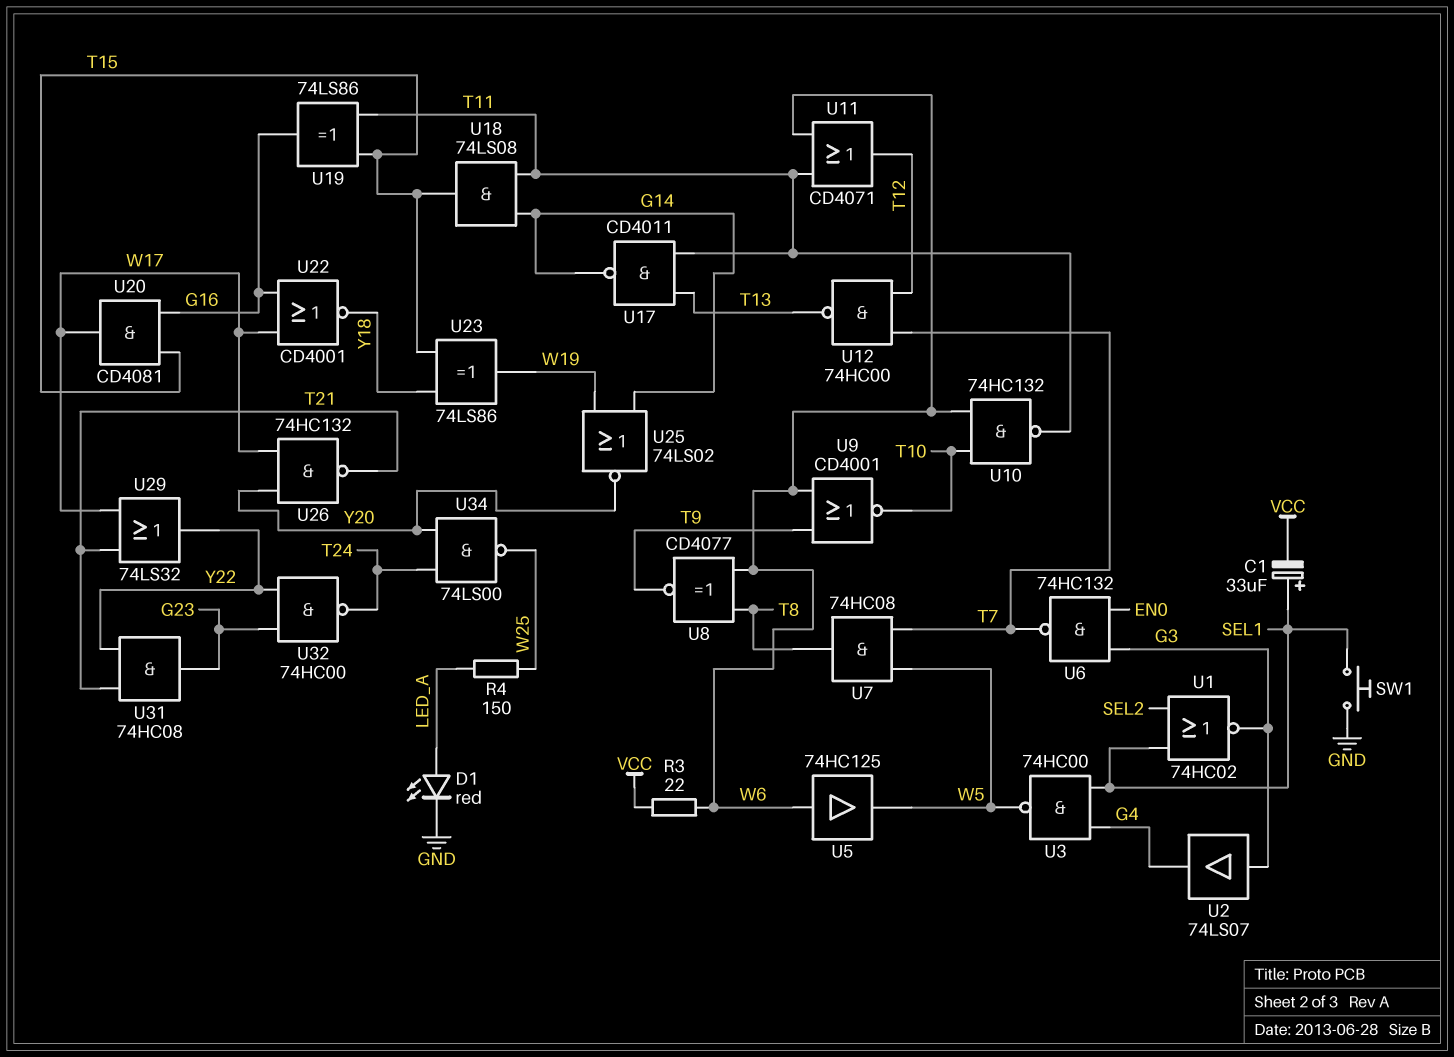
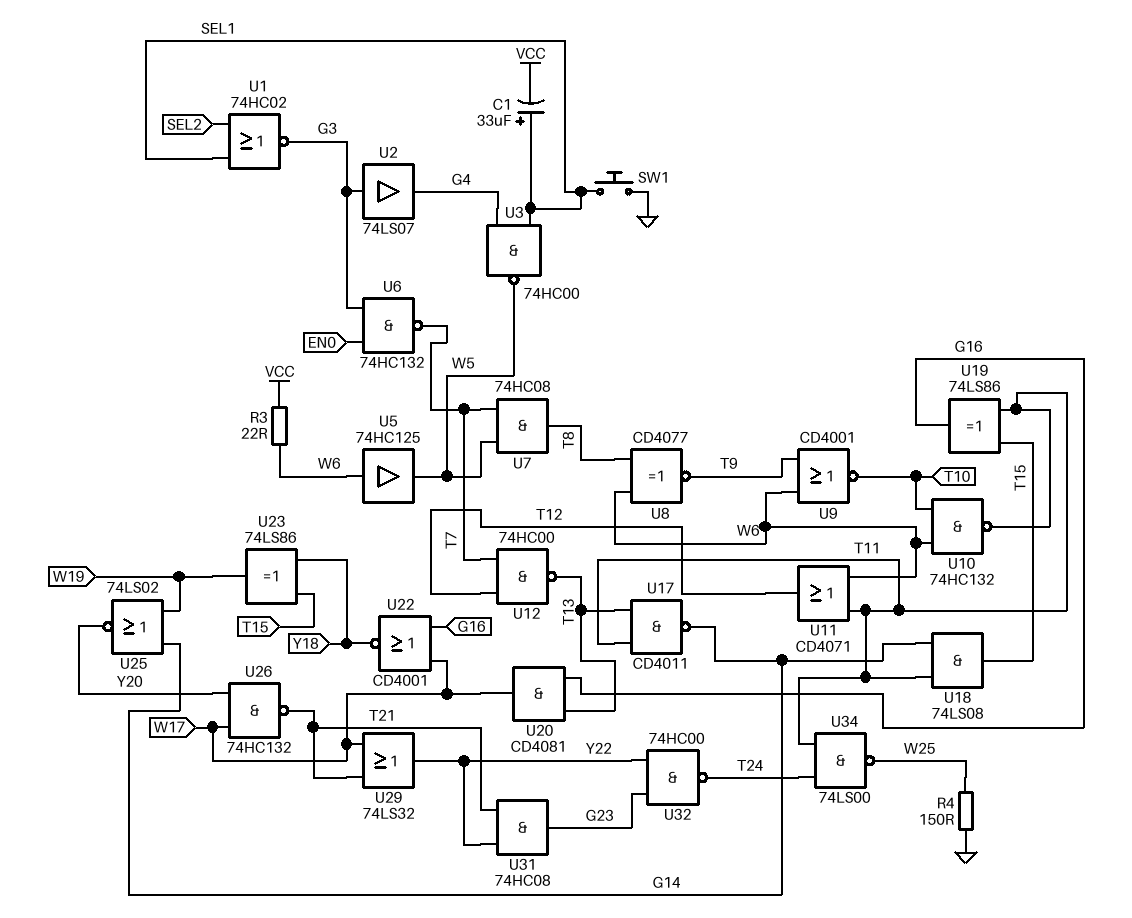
D1: LED red (A LED_A, K GND) -> none
R4: 150 (LED_A, W25) -> 150 (GND, W25)
U20: AND CD4081 (in G16, in T15, out W17) -> AND CD4081 (in G16, in T13, out W17)
U34: NAND 74LS00 (in T24, in Y20, out W25) -> NAND 74LS00 (in T11, in T24, out W25)

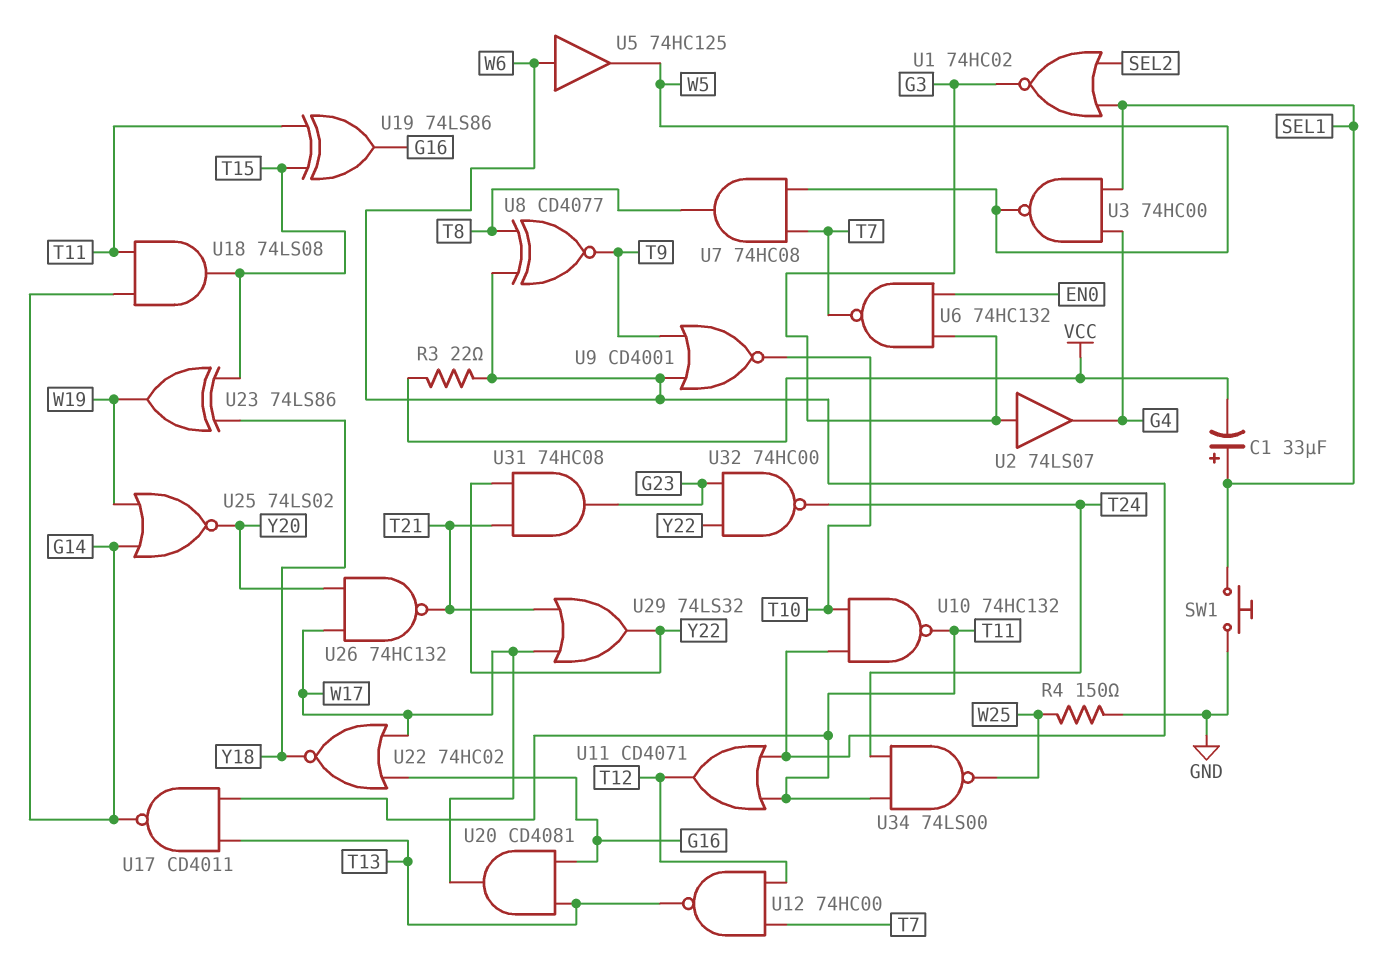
U22: NOR CD4001 (in G16, in W17, out Y18) -> NOR 74HC02 (in G16, in W17, out Y18)

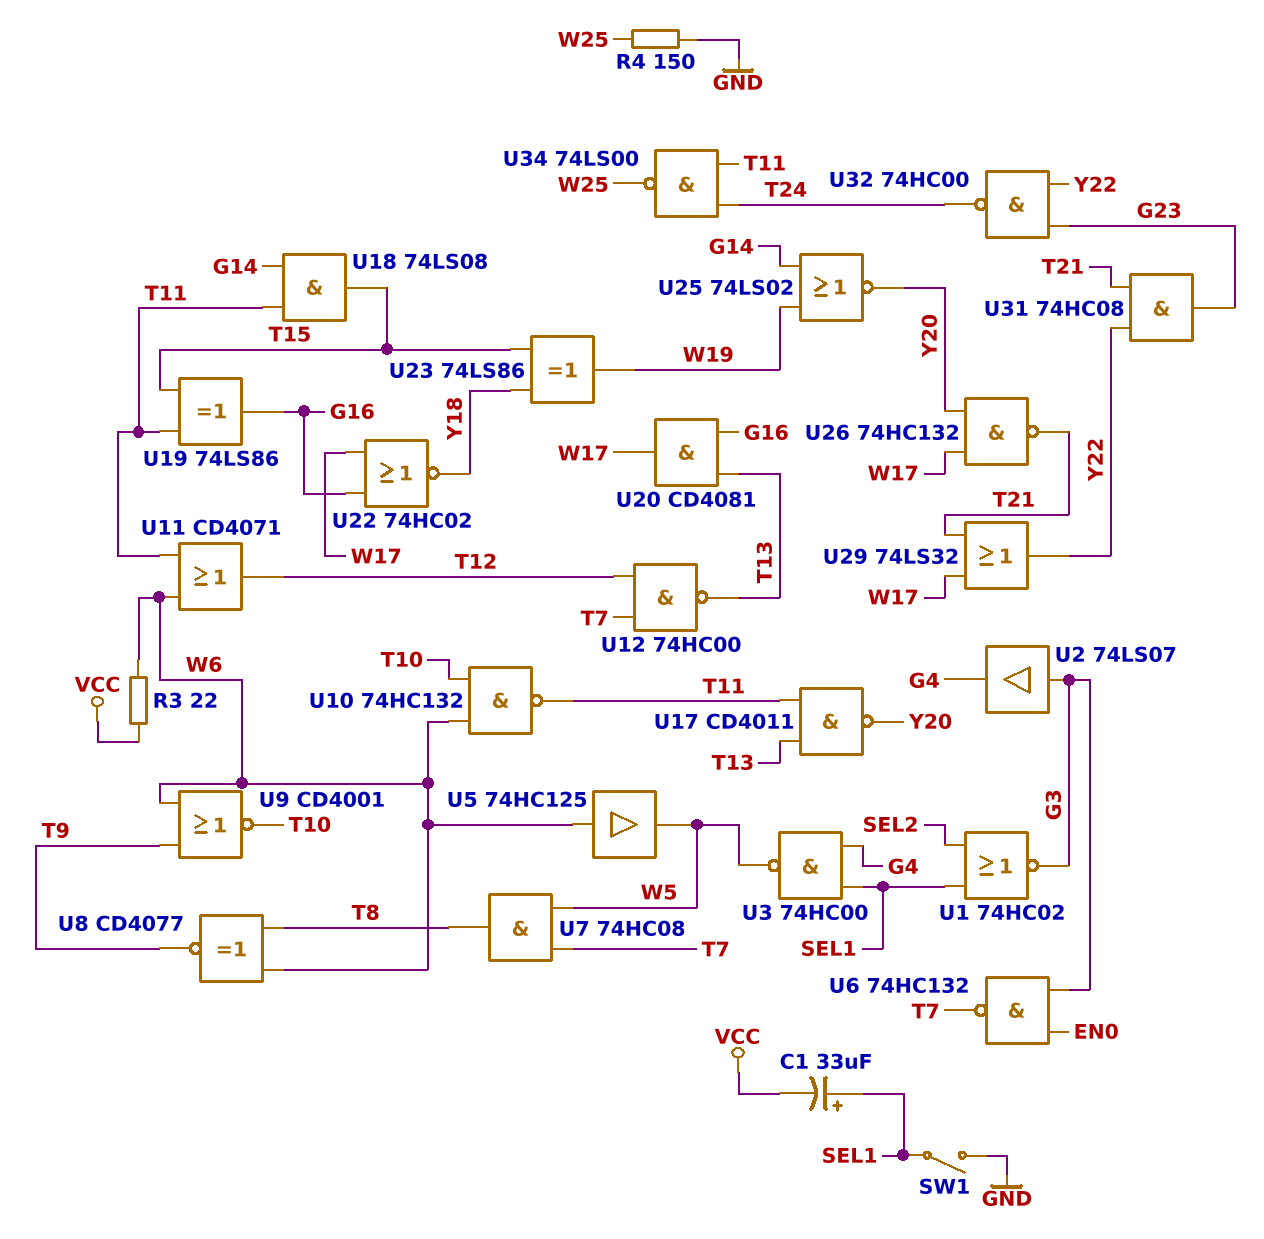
SW1: button (GND, SEL1) -> switch (GND, SEL1)
U17: NAND CD4011 (in T11, in T13, out G14) -> NAND CD4011 (in T11, in T13, out Y20)

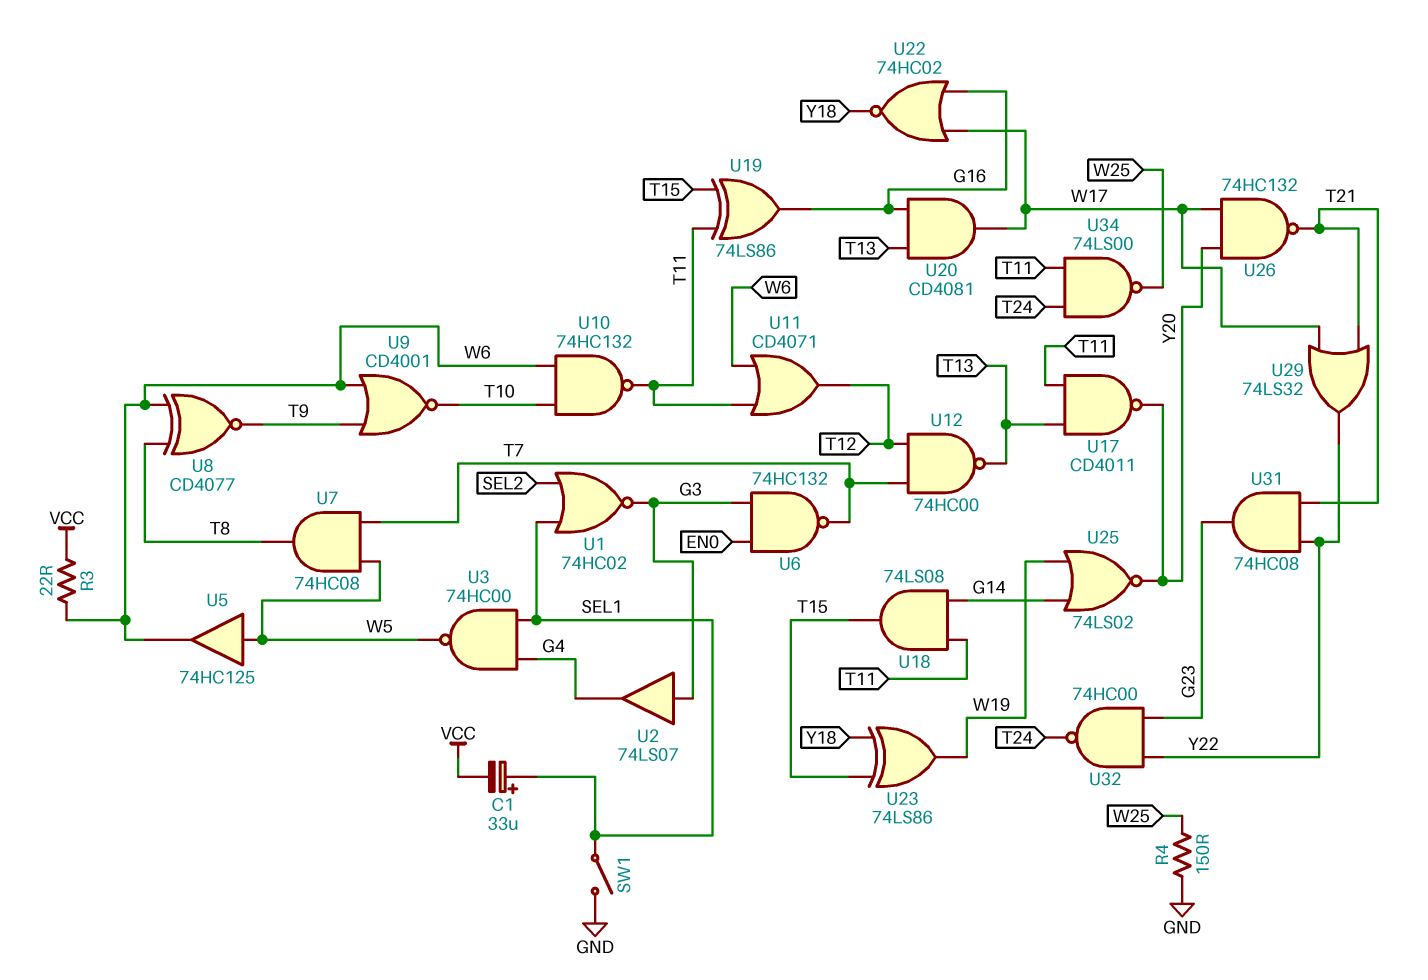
U5: buffer 74HC125 (in W6, out W5) -> buffer 74HC125 (in W5, out W6)

